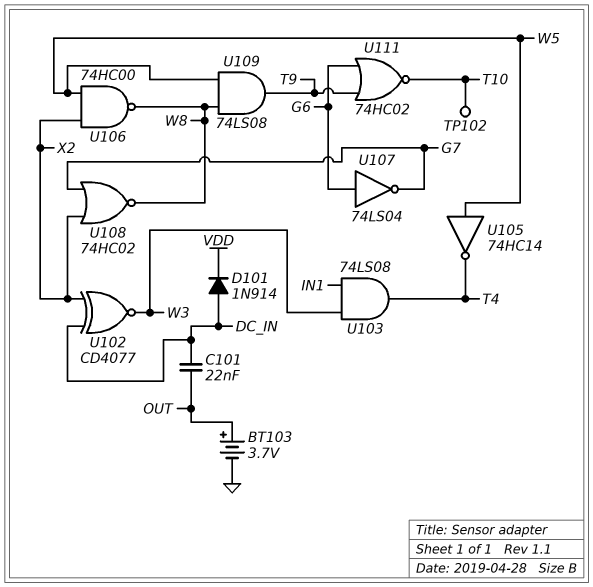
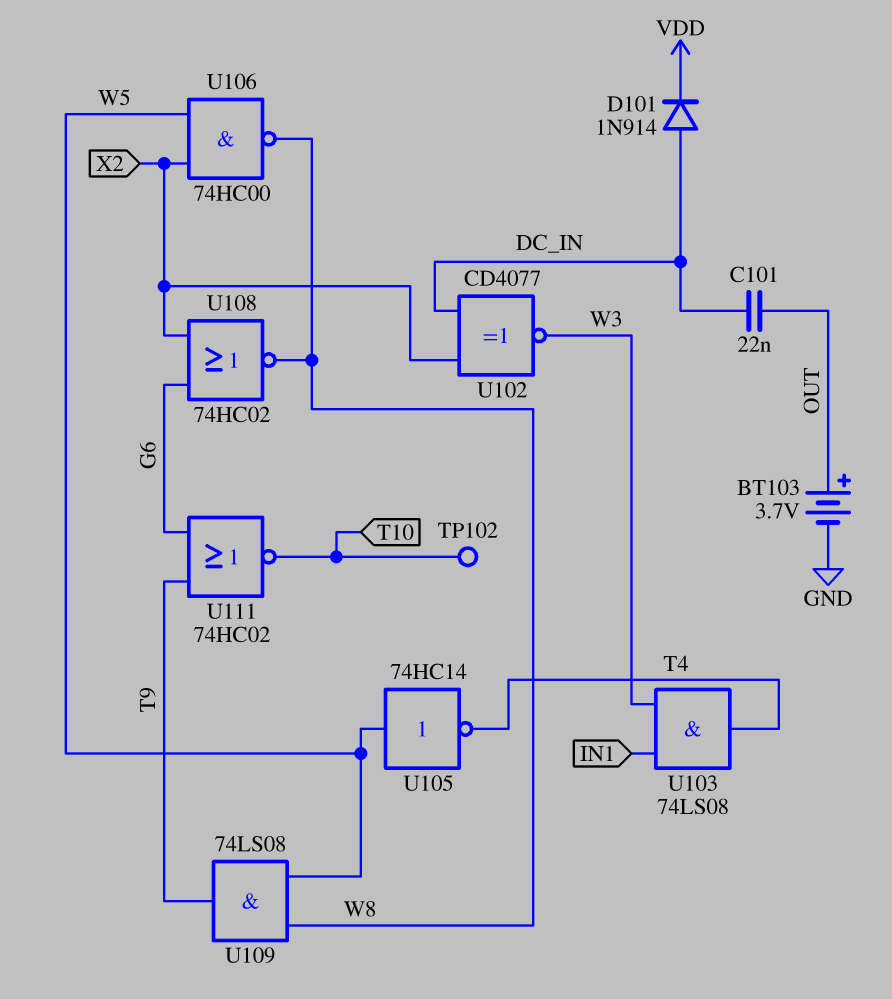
U107: NOT 74LS04 (in G6, out G7) -> none
U108: NOR 74HC02 (in G7, in X2, out W8) -> NOR 74HC02 (in G6, in X2, out W8)

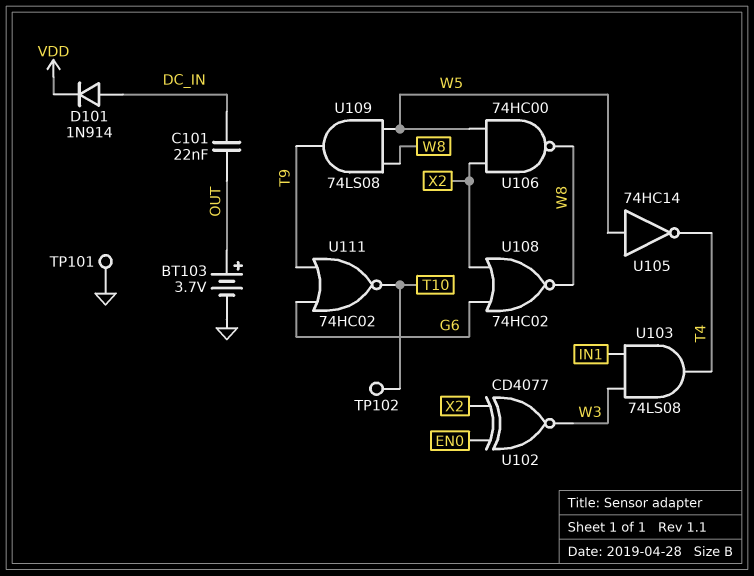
TP101: none -> test point (GND)
U102: XNOR CD4077 (in DC_IN, in X2, out W3) -> XNOR CD4077 (in EN0, in X2, out W3)

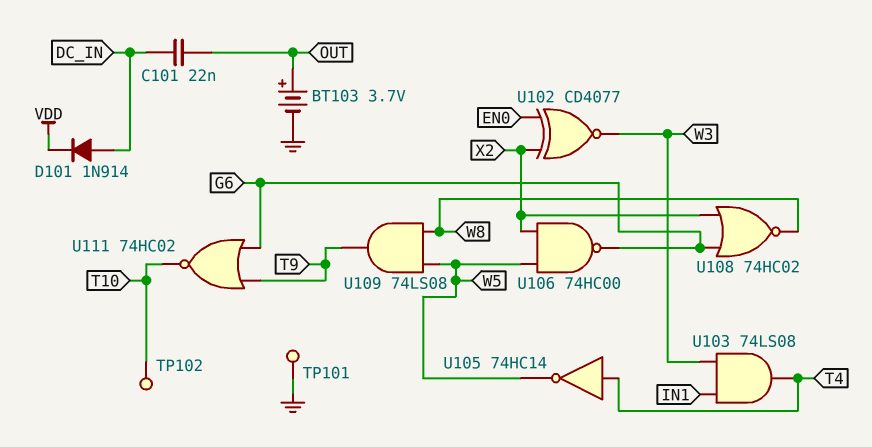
U105: NOT 74HC14 (in W5, out T4) -> NOT 74HC14 (in T4, out W5)
U106: NAND 74HC00 (in W5, in X2, out W8) -> NAND 74HC00 (in W5, in X2, out G6)

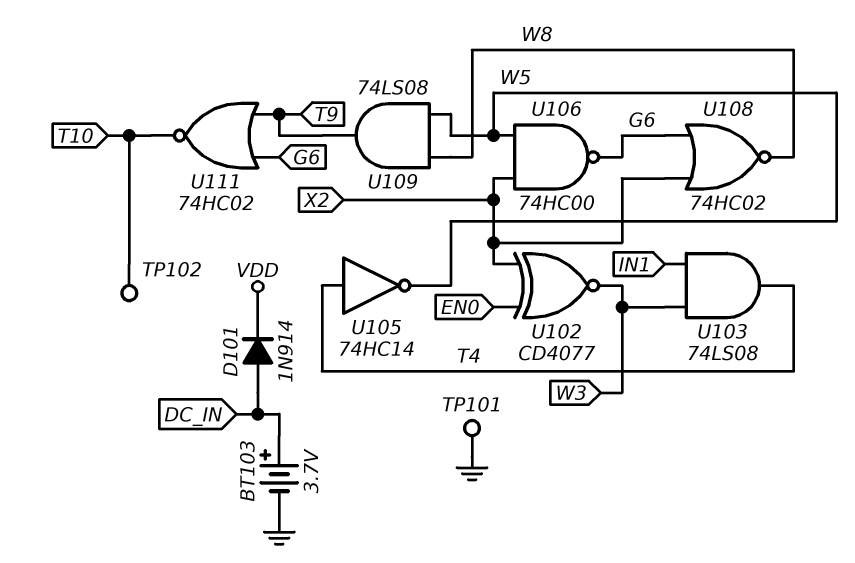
BT103: 3.7V (plus OUT, minus GND) -> 3.7V (plus DC_IN, minus GND)
C101: 22nF (DC_IN, OUT) -> none

